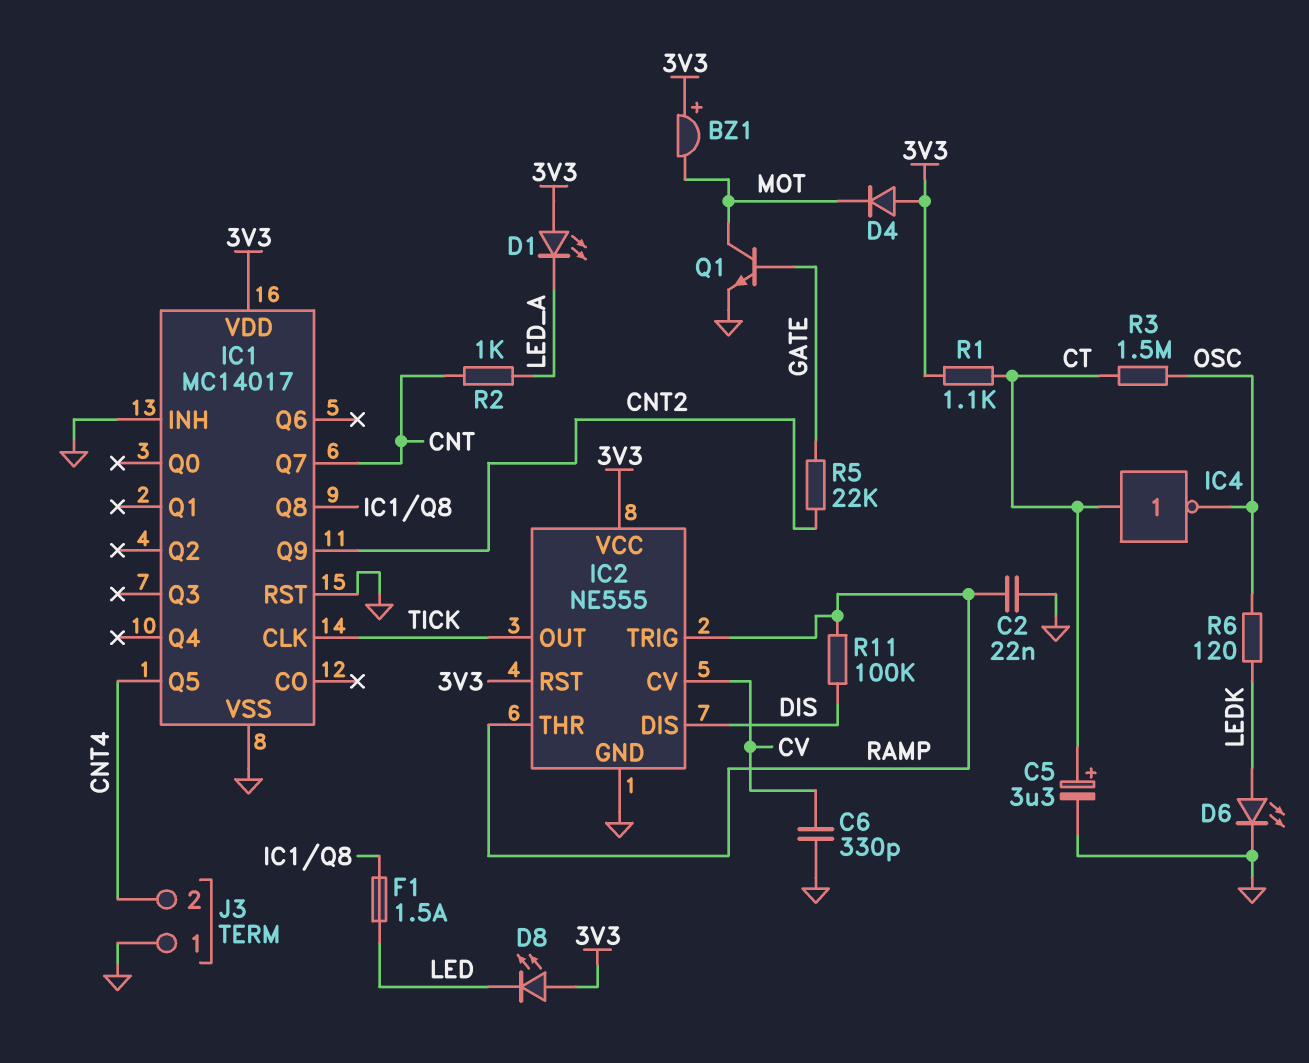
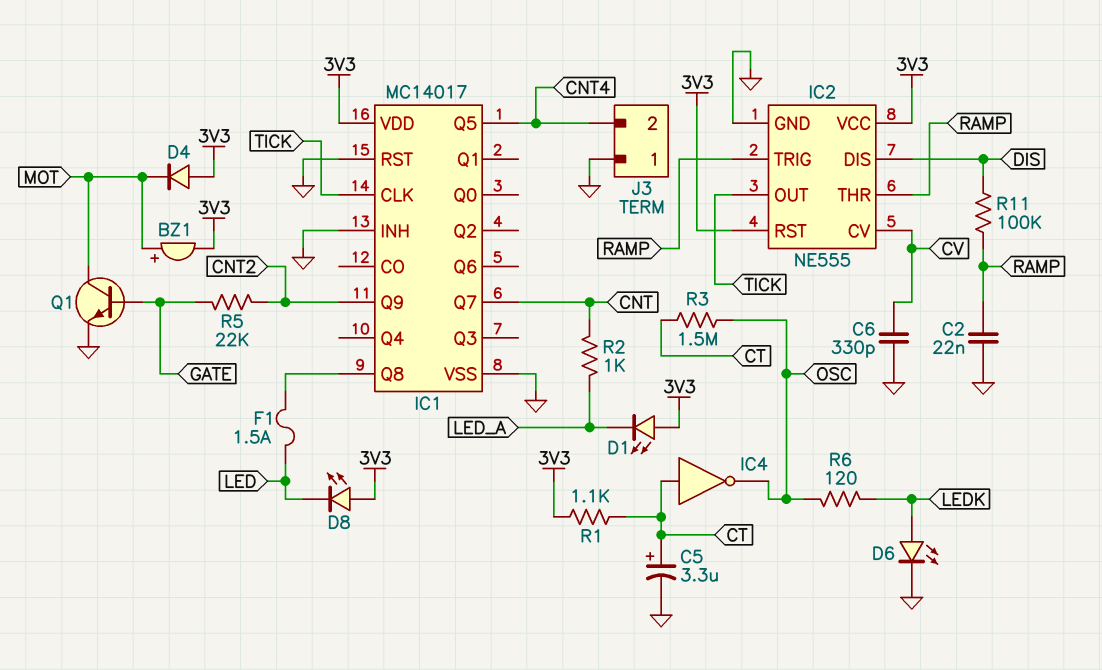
BZ1: buzzer (plus 3V3, minus MOT) -> buzzer (plus MOT, minus 3V3)

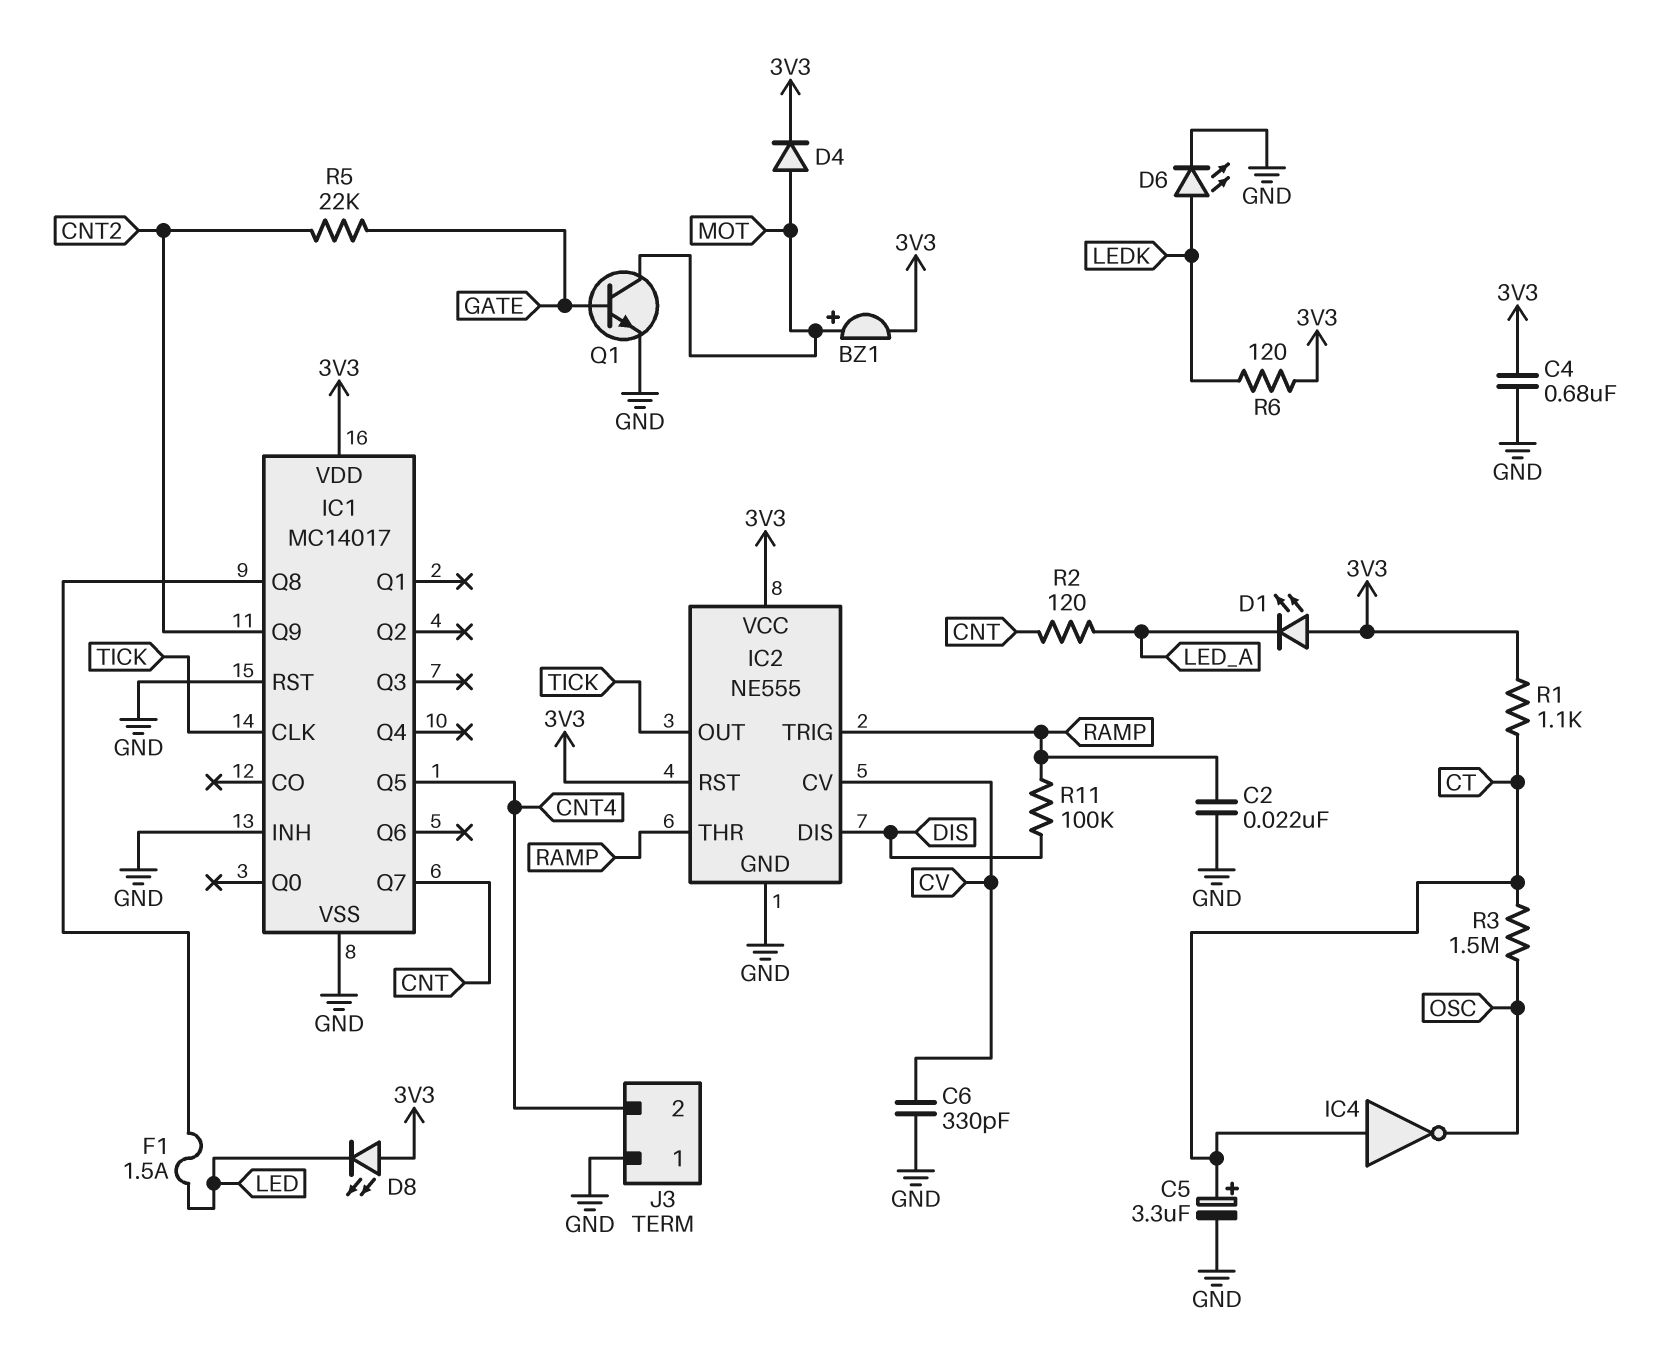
C4: none -> 680nF (3V3, GND)
D4: diode (A 3V3, K MOT) -> diode (A MOT, K 3V3)
R2: 1k (CNT, LED_A) -> 120 (CNT, LED_A)
R6: 120 (LEDK, OSC) -> 120 (3V3, LEDK)

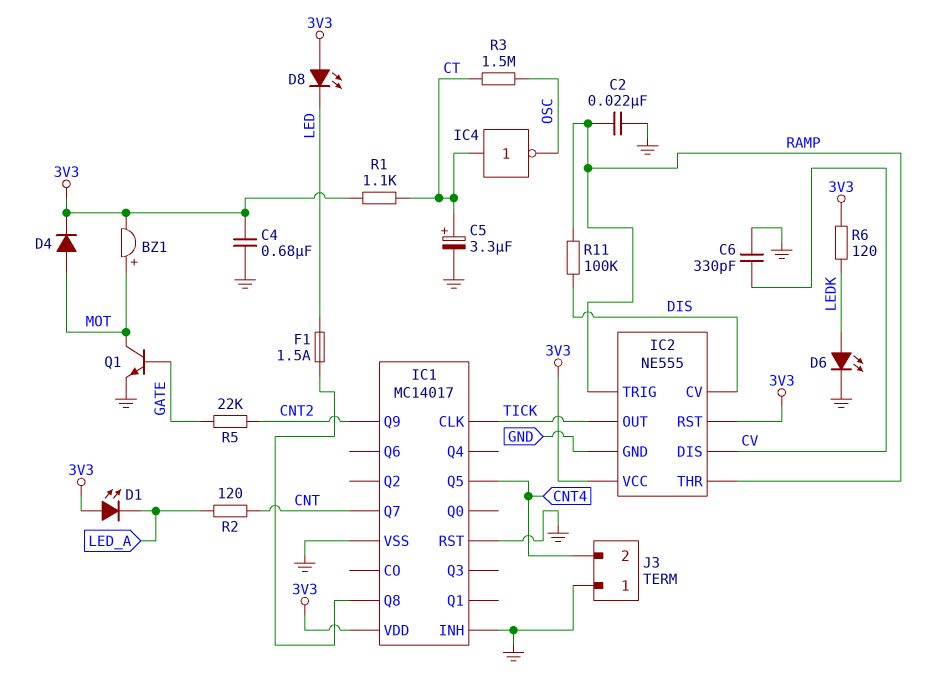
IC2 pin CV: CV -> DIS
IC2 pin DIS: DIS -> CV

